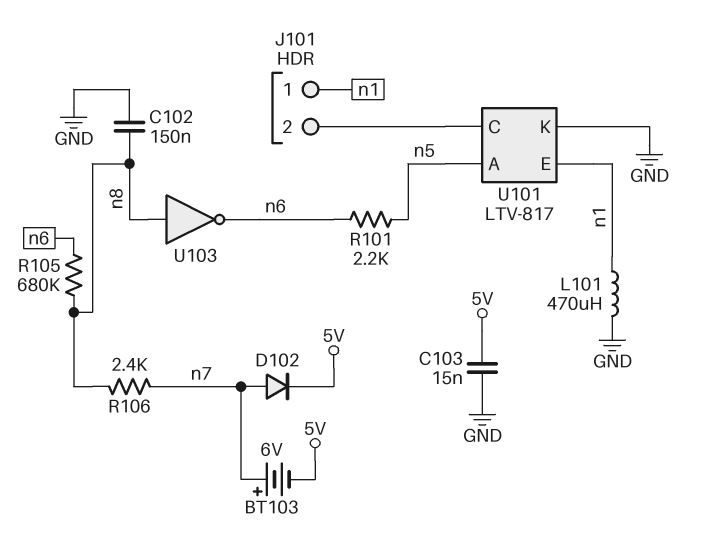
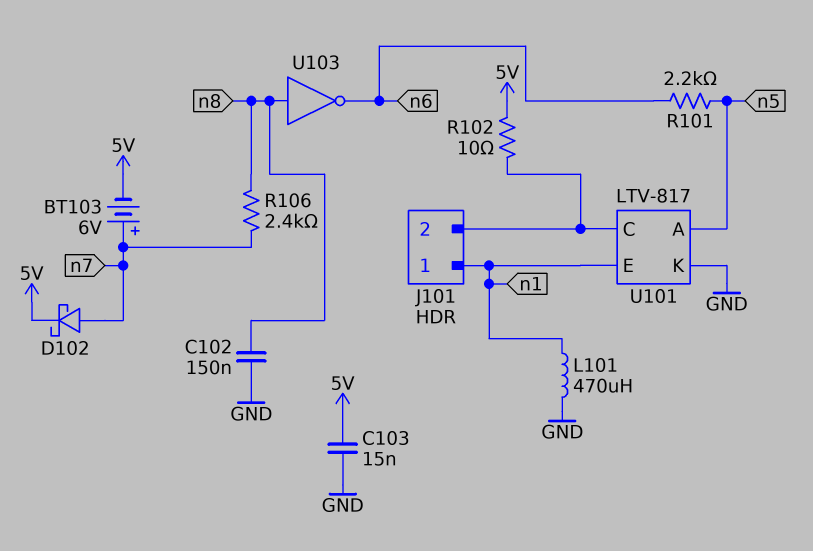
D102: diode (A n7, K 5V) -> schottky (A n7, K 5V)
R102: none -> 10 (5V, J101/2)
R105: 680k (n6, n8) -> none

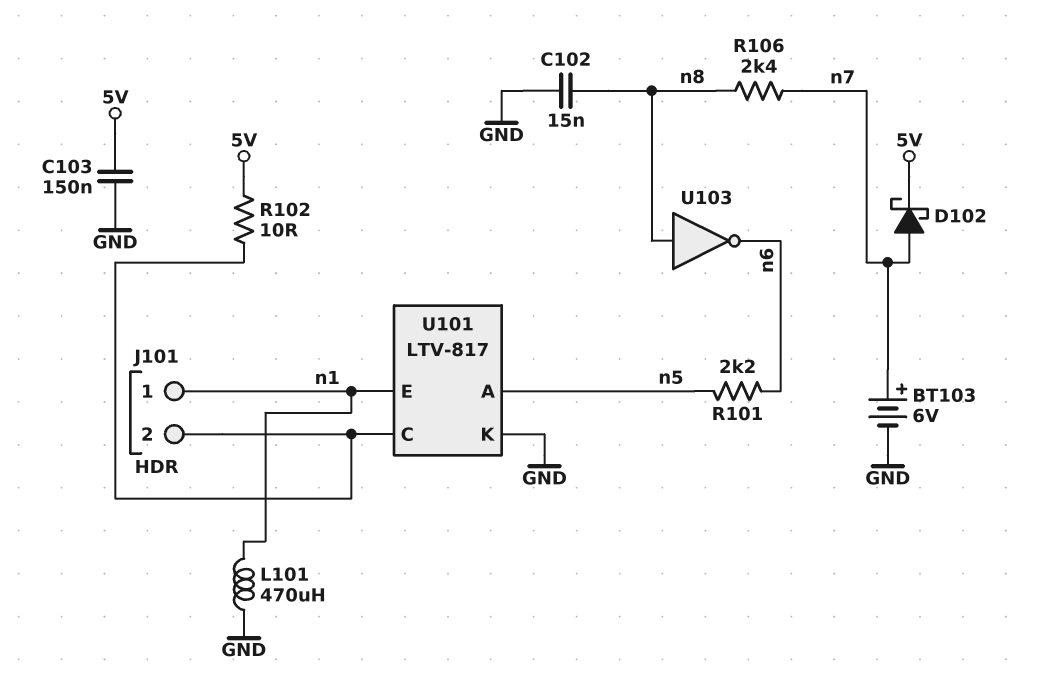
BT103: 6V (plus n7, minus 5V) -> 6V (plus n7, minus GND)
C102: 150nF (GND, n8) -> 15nF (GND, n8)
C103: 15nF (5V, GND) -> 150nF (5V, GND)

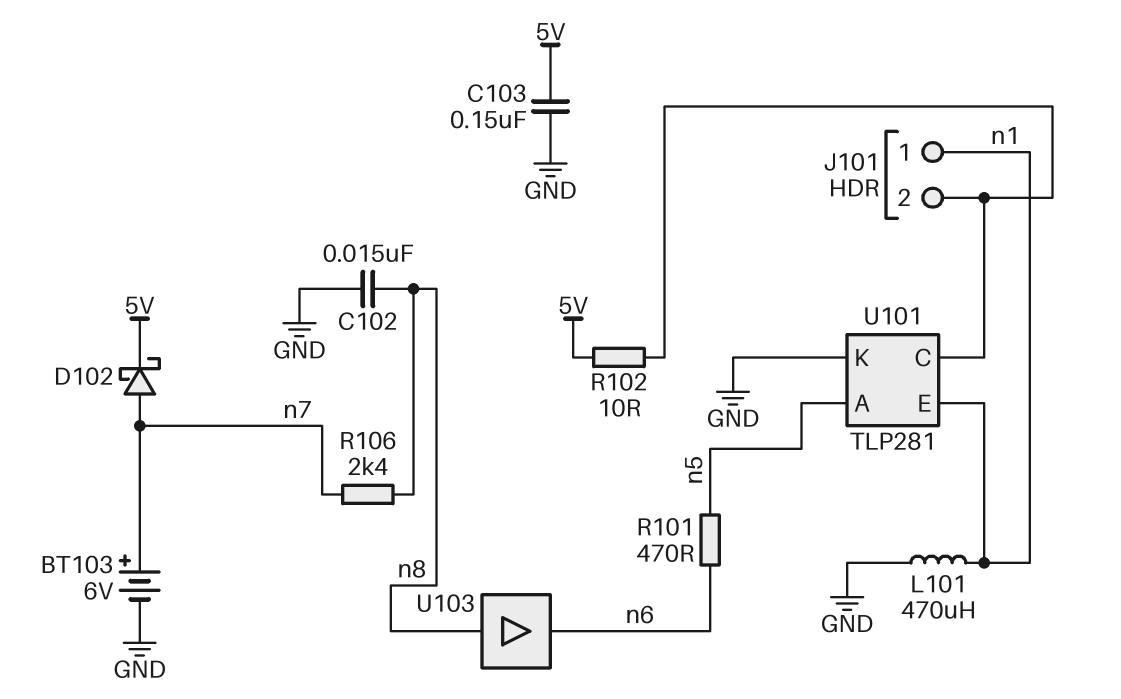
R101: 2.2k (n5, n6) -> 470 (n5, n6)
U101: LTV-817 -> TLP281
U103: NOT (in n8, out n6) -> buffer (in n8, out n6)

